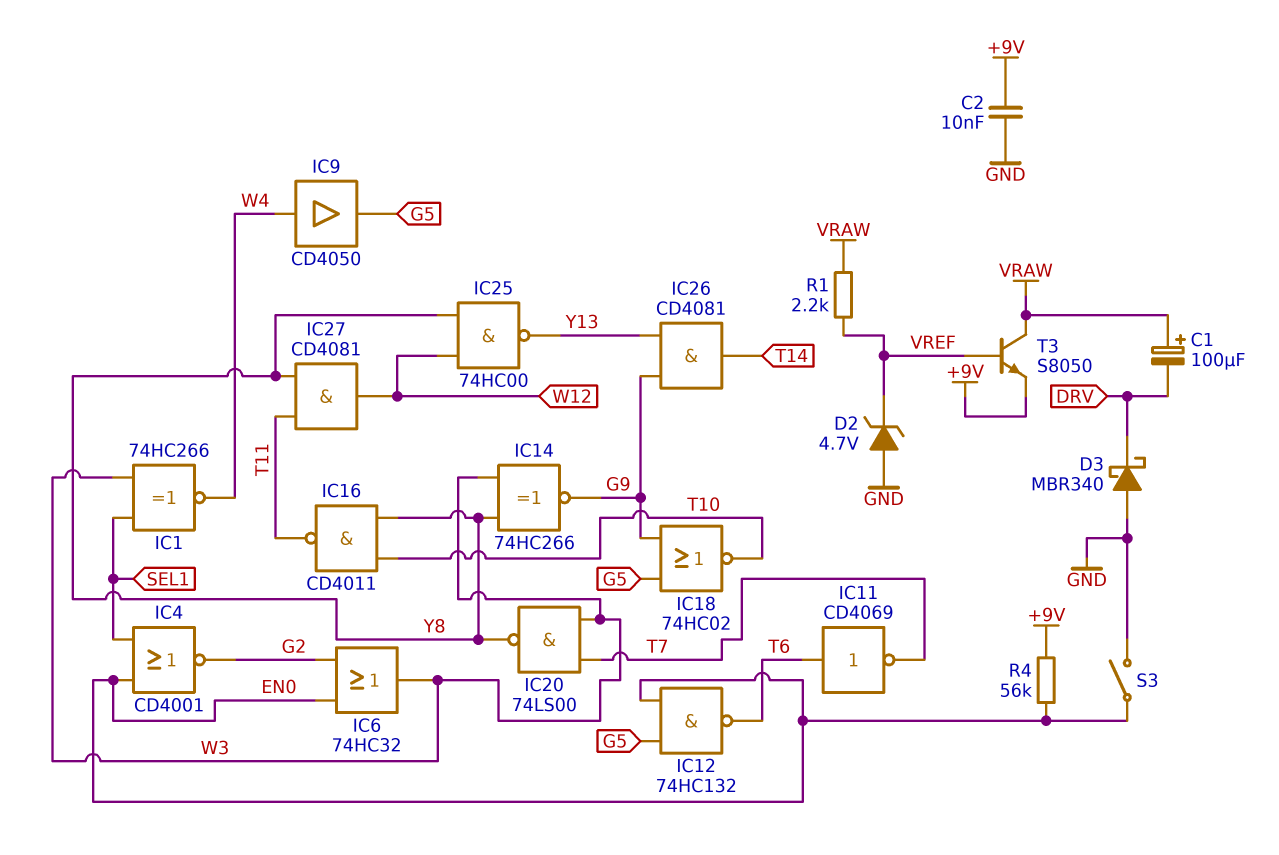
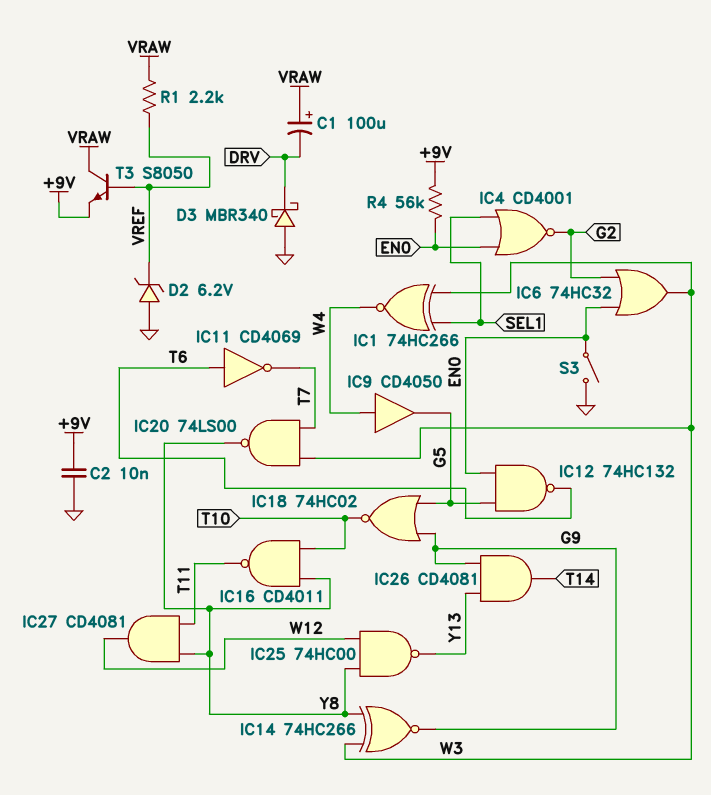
D2: zener 4.7V (A GND, K VREF) -> zener 6.2V (A GND, K VREF)

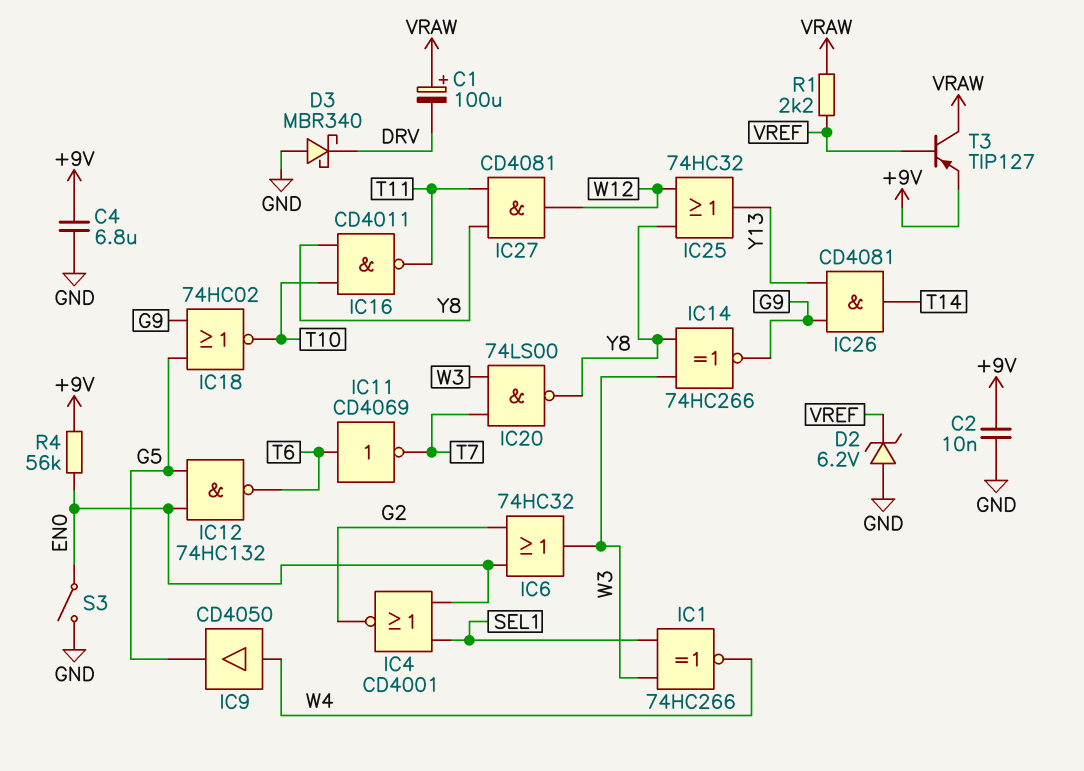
C4: none -> 6.8uF (+9V, GND)
IC25: NAND 74HC00 (in W12, in Y8, out Y13) -> OR 74HC32 (in W12, in Y8, out Y13)
T3: NPN S8050 (B VREF, C VRAW, E +9V) -> PNP TIP127 (B VREF, C VRAW, E +9V)

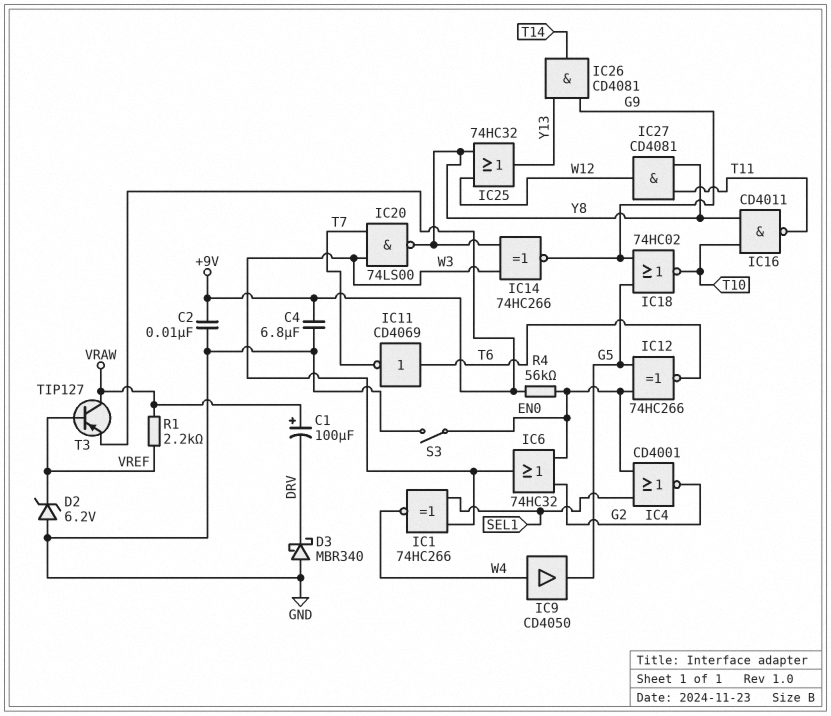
IC12: NAND 74HC132 (in EN0, in G5, out T6) -> XNOR 74HC266 (in EN0, in G5, out T6)

